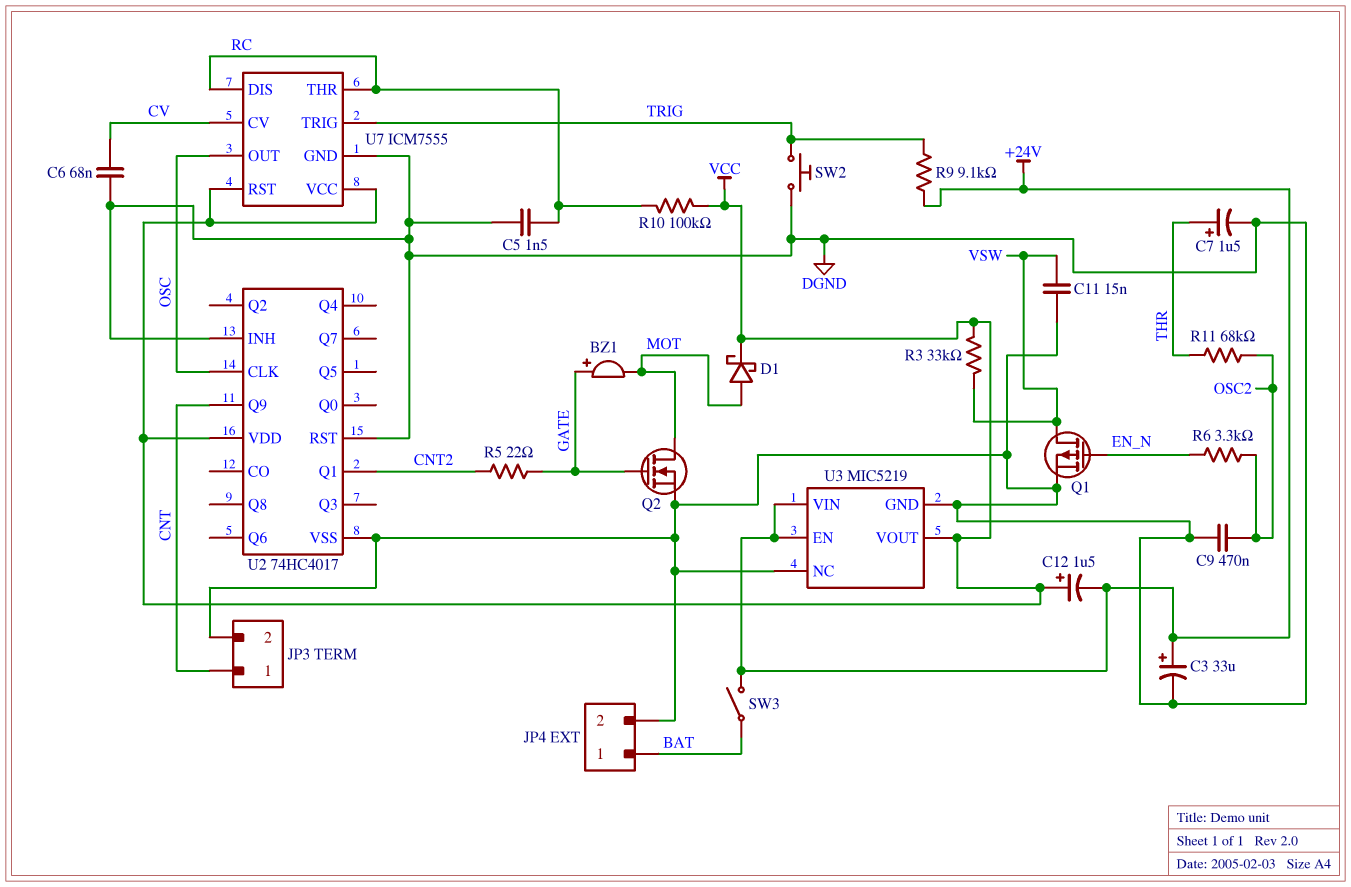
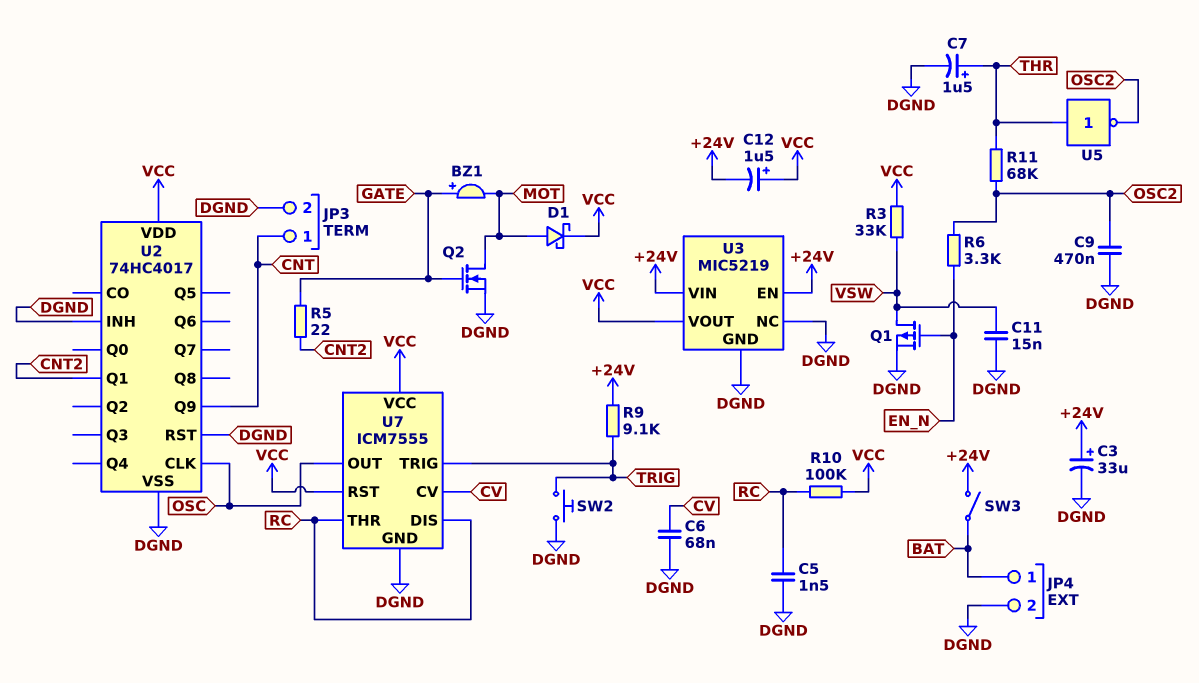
U5: none -> NOT (in THR, out OSC2)

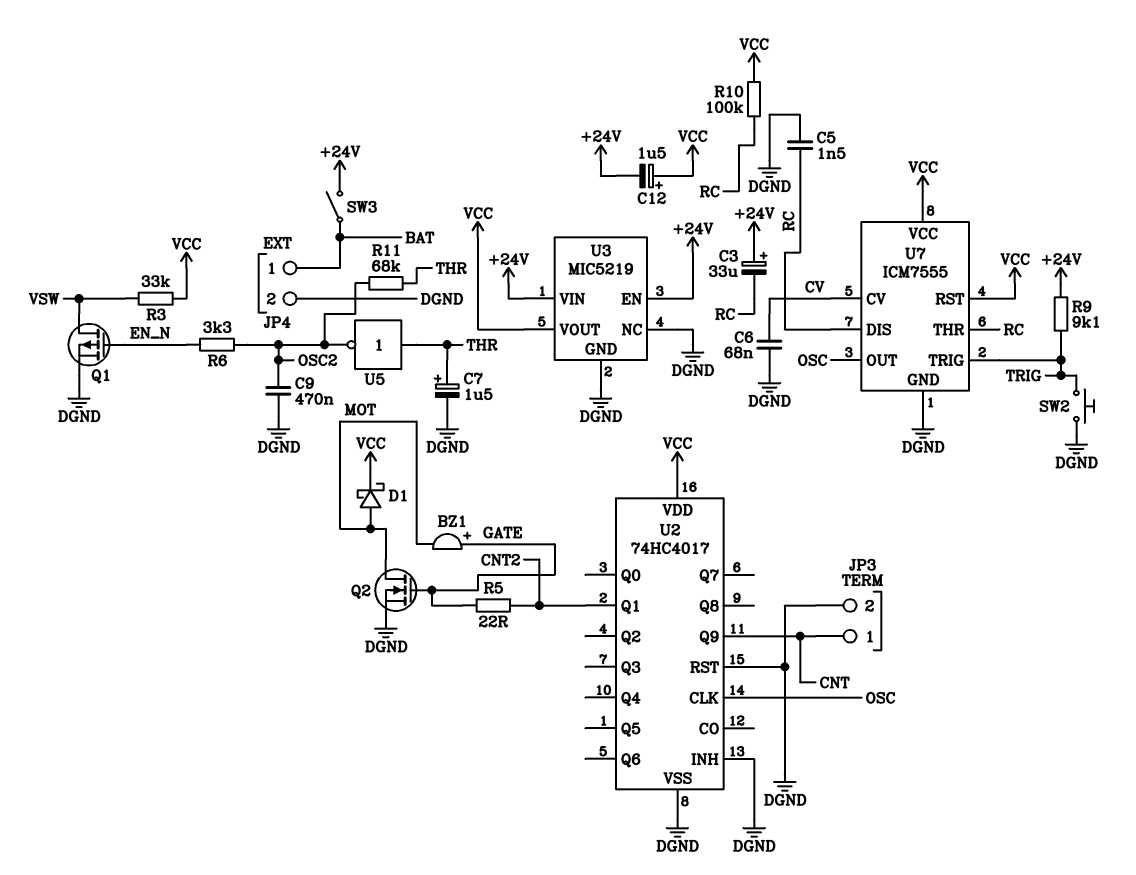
C3: 33uF (plus +24V, minus DGND) -> 33uF (plus +24V, minus RC)
C11: 15nF (DGND, VSW) -> none

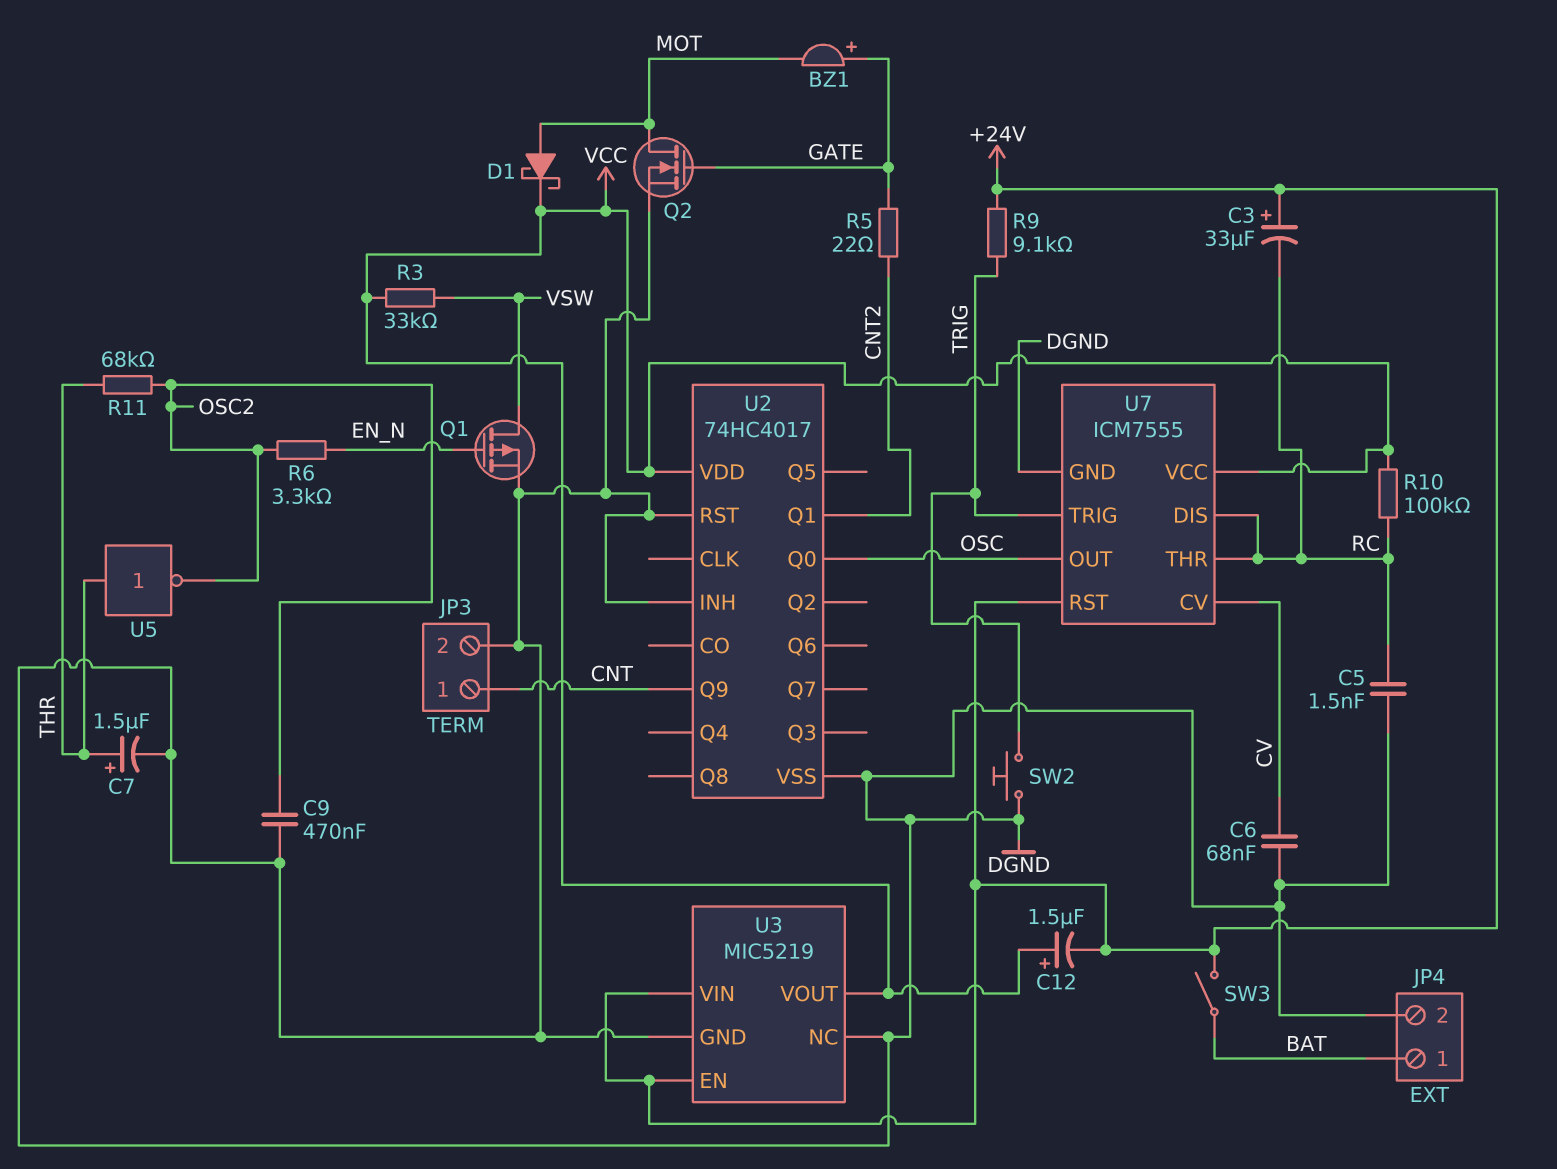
U2 pin CLK: OSC -> none
U2 pin Q0: none -> OSC
U7 pin RST: VCC -> +24V

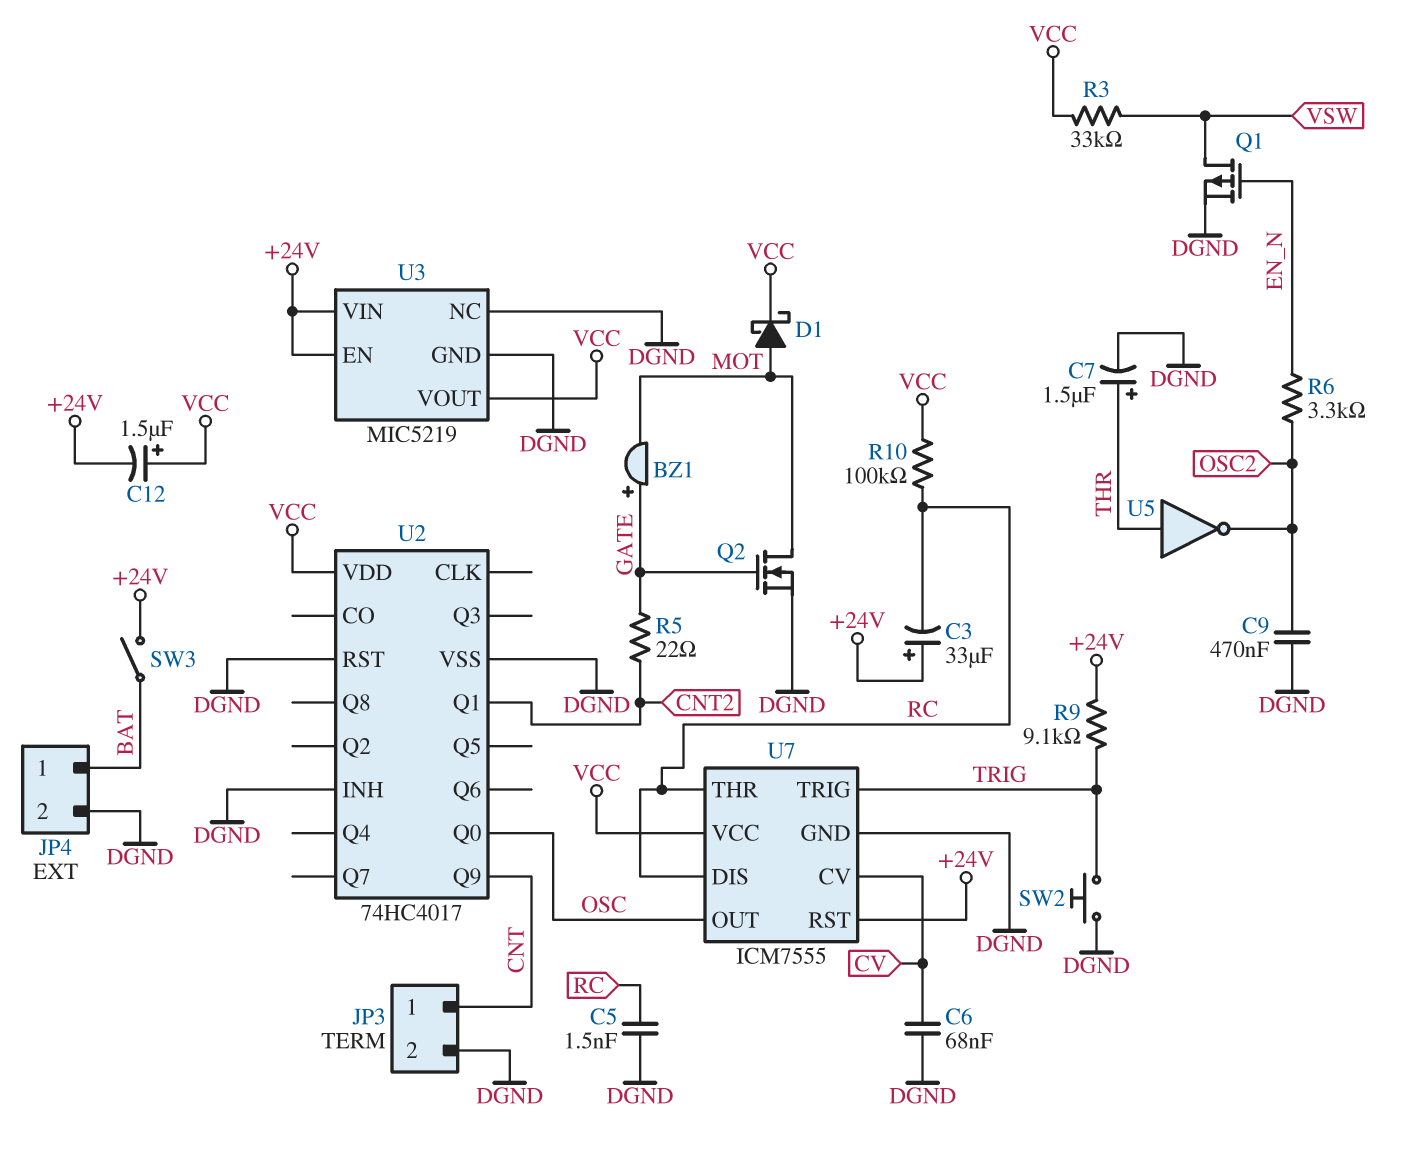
R11: 68k (OSC2, THR) -> none

